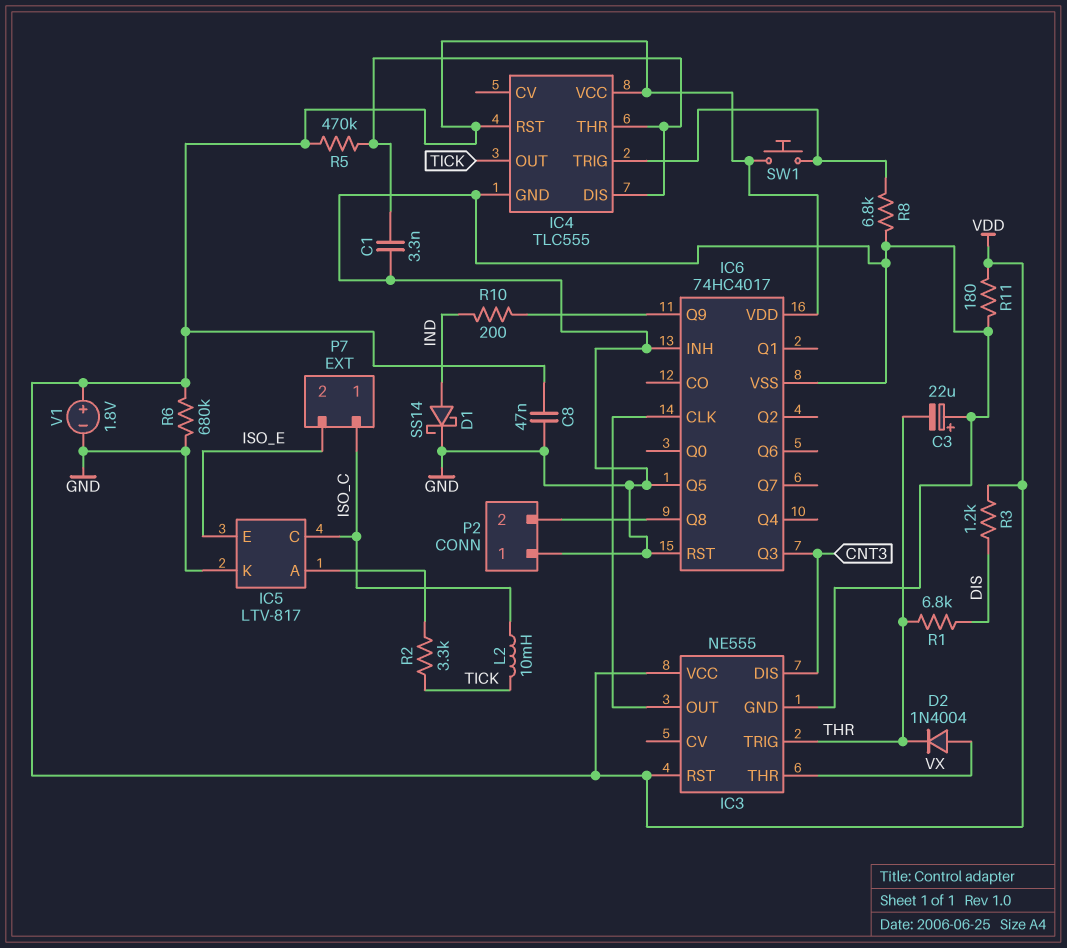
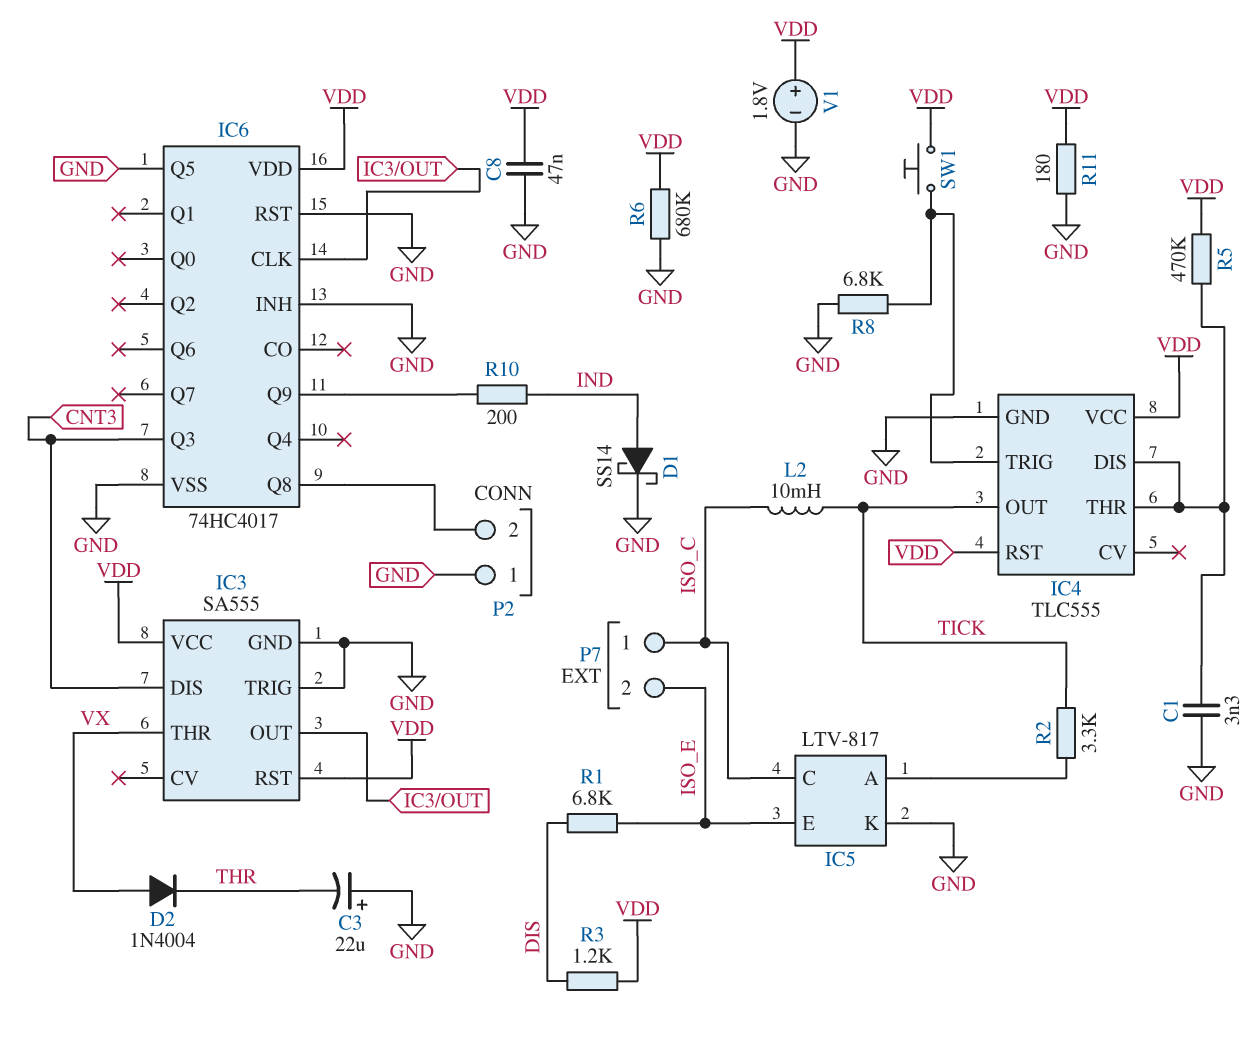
IC3: NE555 -> SA555
IC3 pin TRIG: THR -> GND
R1: 6.8k (DIS, THR) -> 6.8k (DIS, ISO_E)

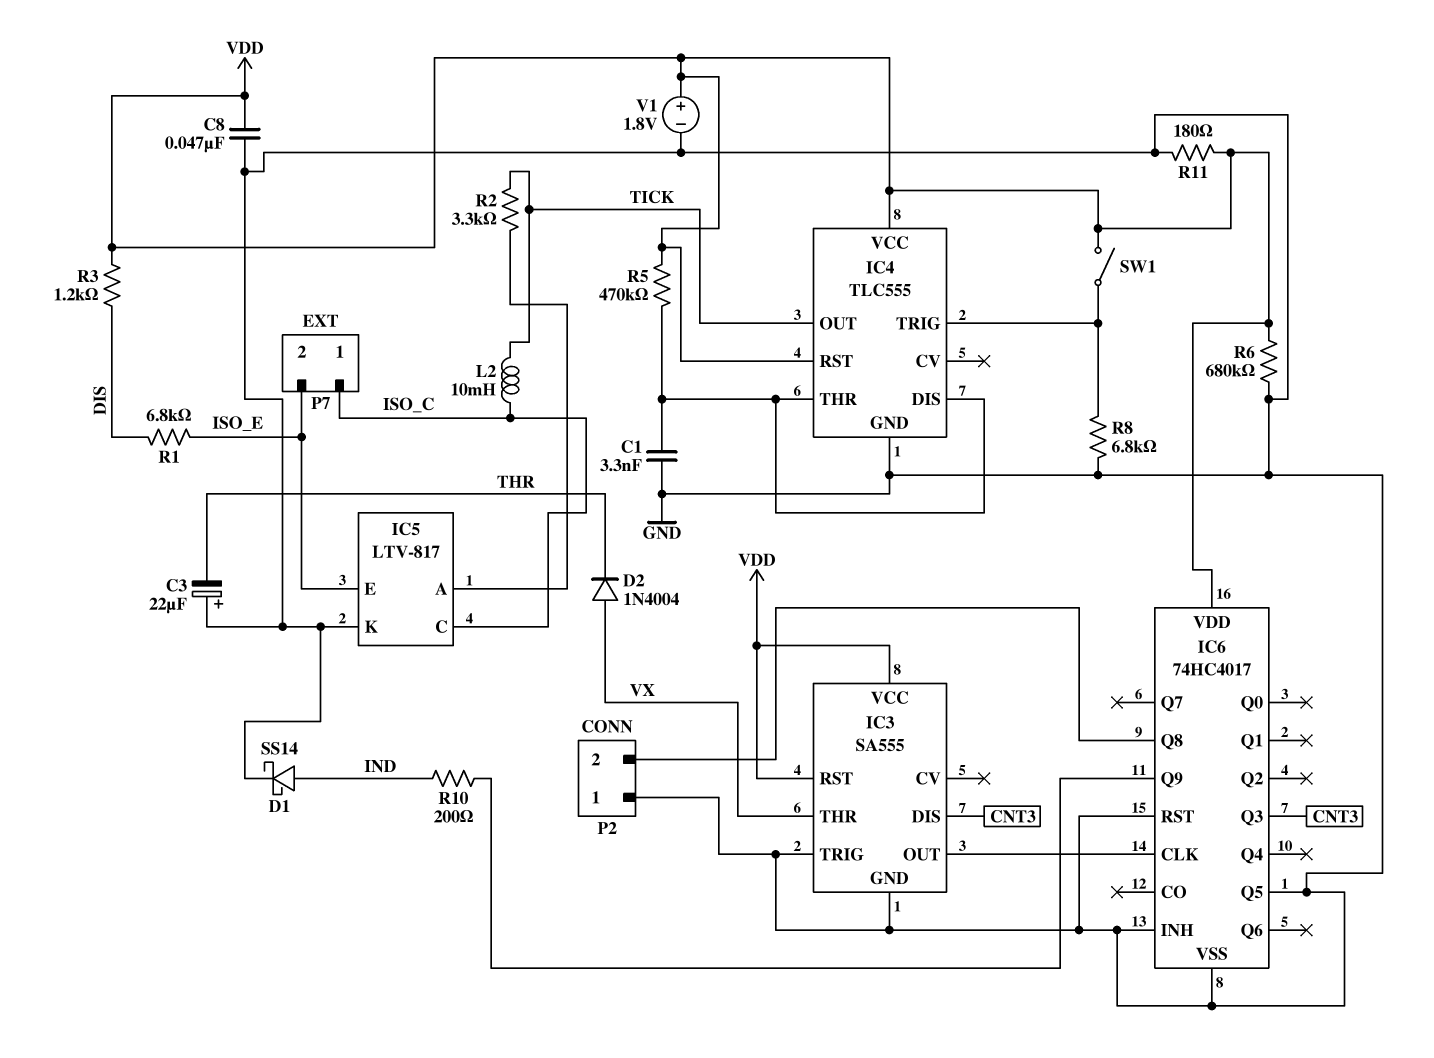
SW1: button (IC4/TRIG, VDD) -> switch (IC4/TRIG, VDD)

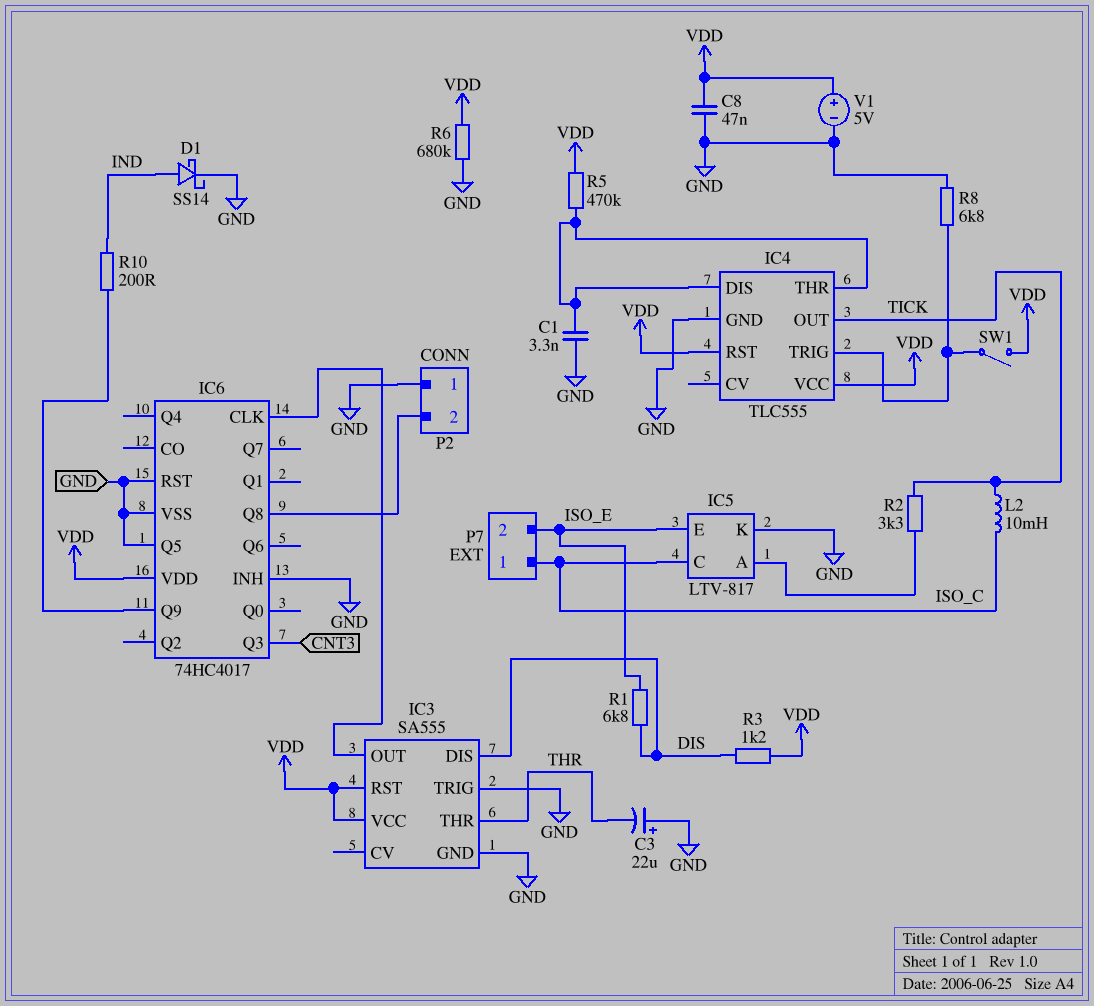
D2: diode 1N4004 (A VX, K THR) -> none
IC3 pin DIS: CNT3 -> DIS
IC3 pin THR: VX -> THR
R11: 180 (GND, VDD) -> none
V1: 1.8V (plus VDD, minus GND) -> 5V (plus VDD, minus GND)

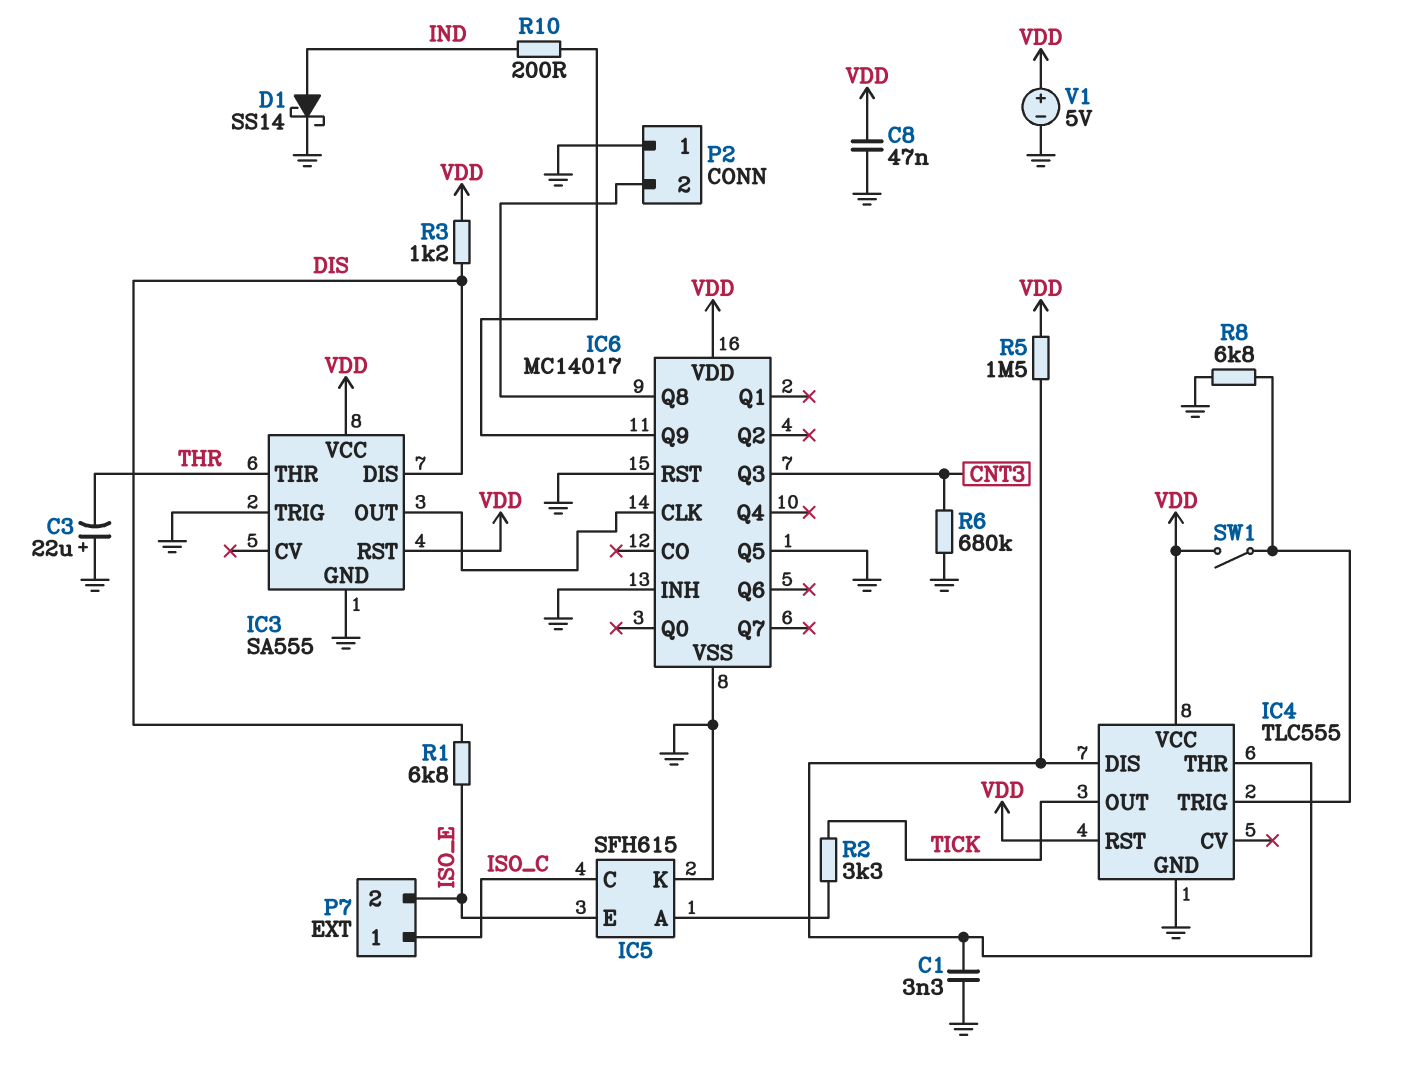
IC5: LTV-817 -> SFH615
IC6: 74HC4017 -> MC14017
L2: 10mH (ISO_C, TICK) -> none
R5: 470k (IC4/DIS, VDD) -> 1.5M (IC4/DIS, VDD)
R6: 680k (GND, VDD) -> 680k (CNT3, GND)

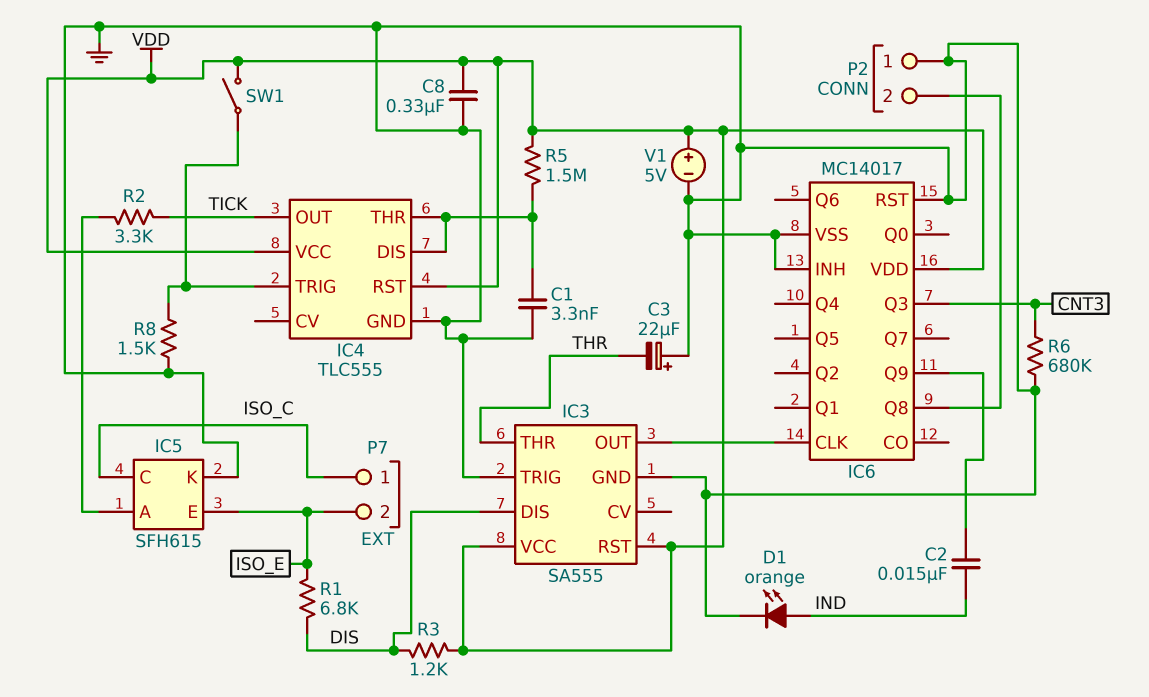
C2: none -> 15nF (IC6/Q9, IND)
C8: 47nF (GND, VDD) -> 330nF (GND, VDD)
D1: schottky SS14 (A IND, K GND) -> LED orange (A IND, K GND)
IC6 pin Q5: GND -> none
R8: 6.8k (GND, IC4/TRIG) -> 1.5k (GND, IC4/TRIG)
R10: 200 (IC6/Q9, IND) -> none

